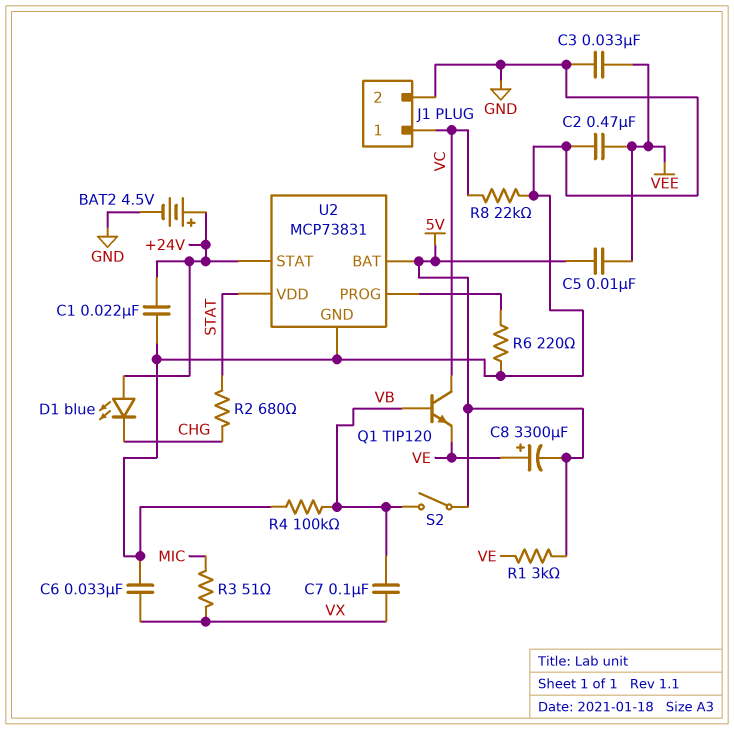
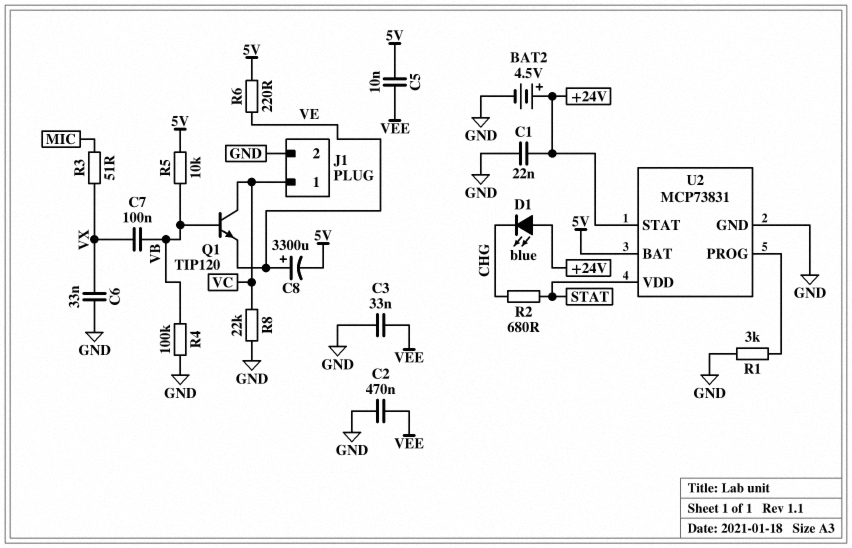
R1: 3k (5V, VE) -> 3k (GND, U2/PROG)
R5: none -> 10k (5V, VB)
R6: 220 (GND, U2/PROG) -> 220 (5V, VE)
S2: switch (5V, VB) -> none

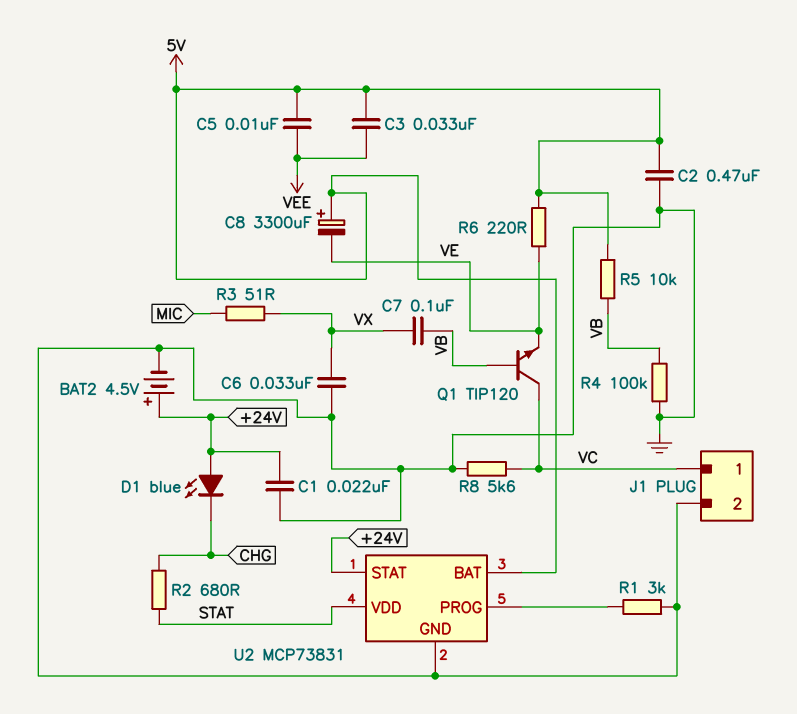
C2: 470nF (GND, VEE) -> 470nF (5V, GND)
C3: 33nF (GND, VEE) -> 33nF (5V, VEE)
C8: 3300uF (plus VE, minus 5V) -> 3300uF (plus 5V, minus VE)
R8: 22k (GND, VC) -> 5.6k (GND, VC)

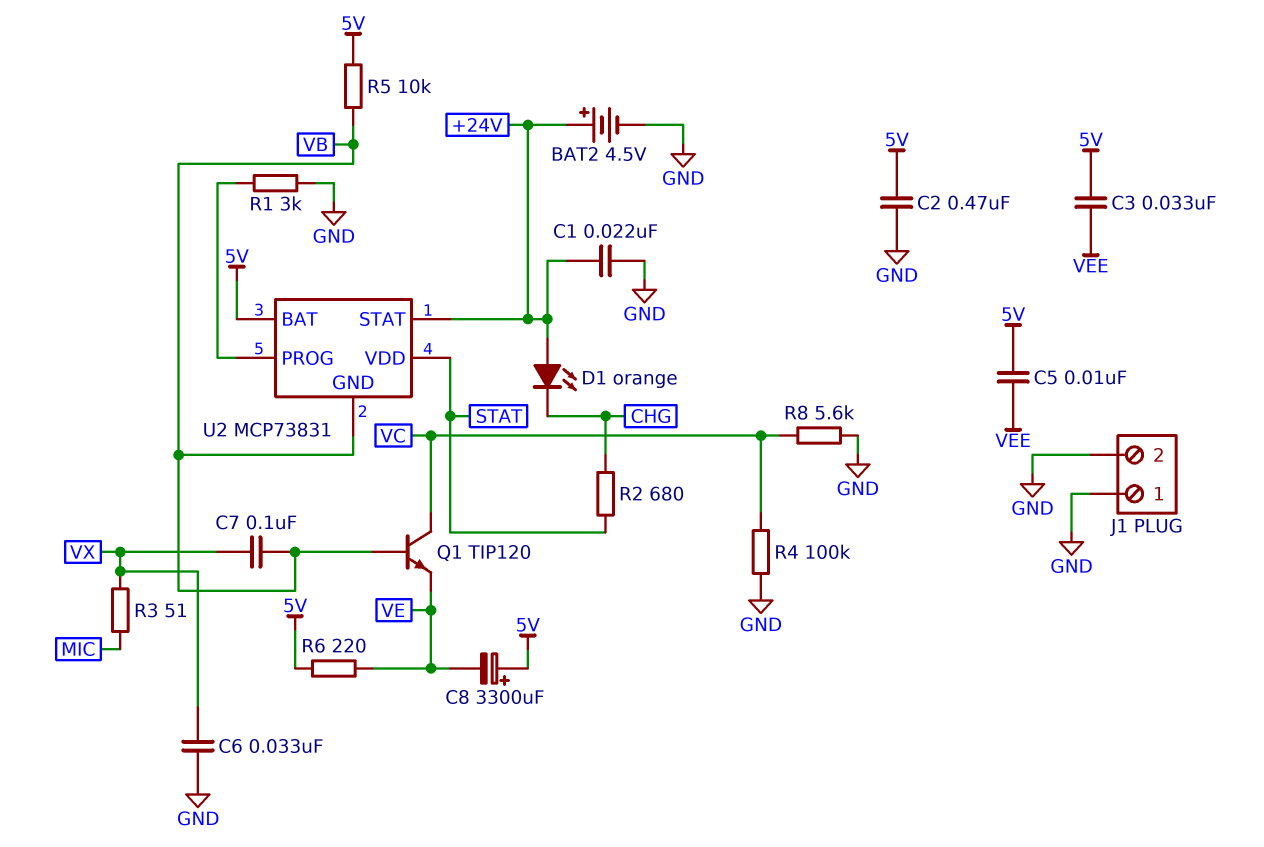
D1: LED blue (A +24V, K CHG) -> LED orange (A +24V, K CHG)
J1 pin 1: VC -> GND
R4: 100k (GND, VB) -> 100k (GND, VC)
U2 pin GND: GND -> VB

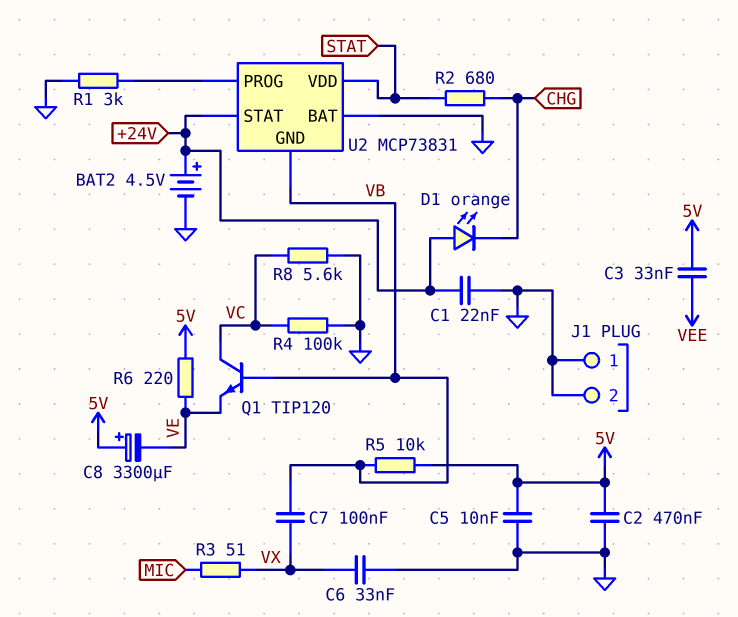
C5: 10nF (5V, VEE) -> 10nF (5V, GND)
U2 pin BAT: 5V -> GND

